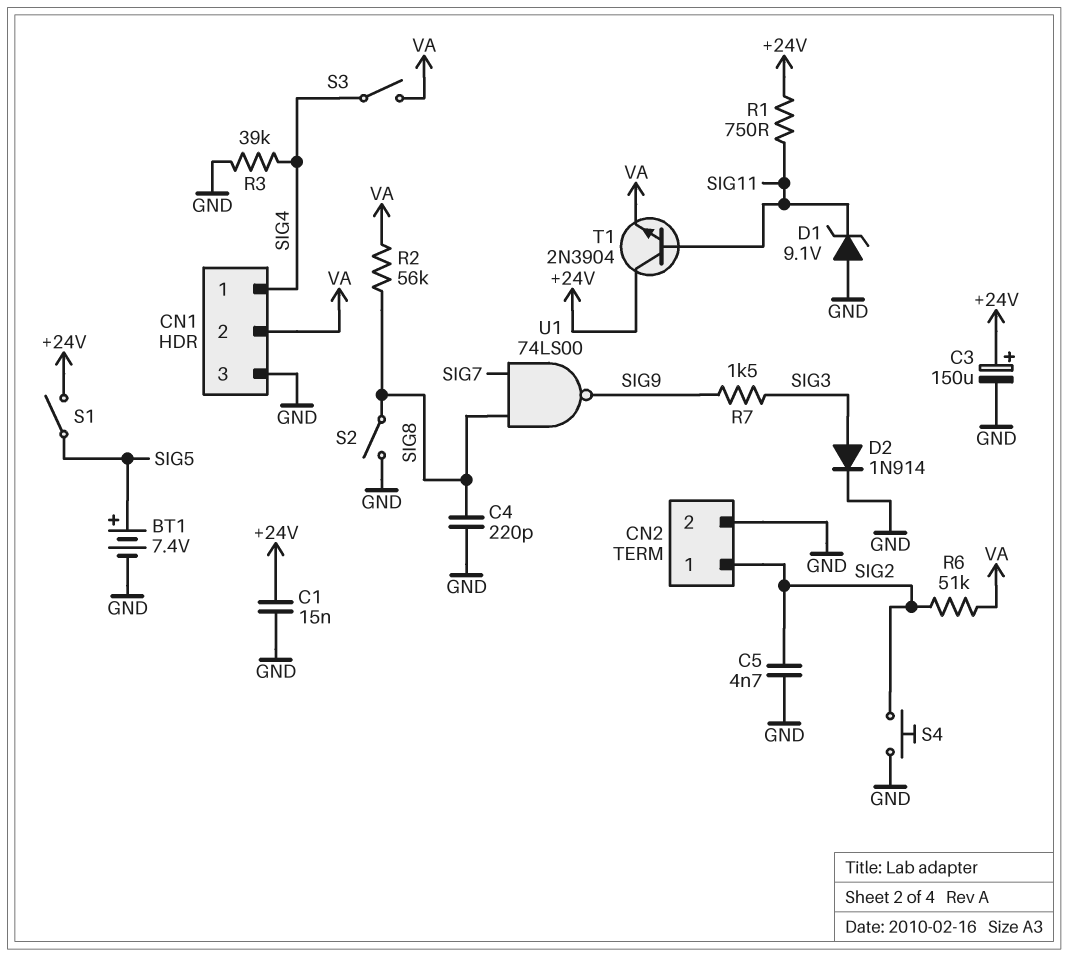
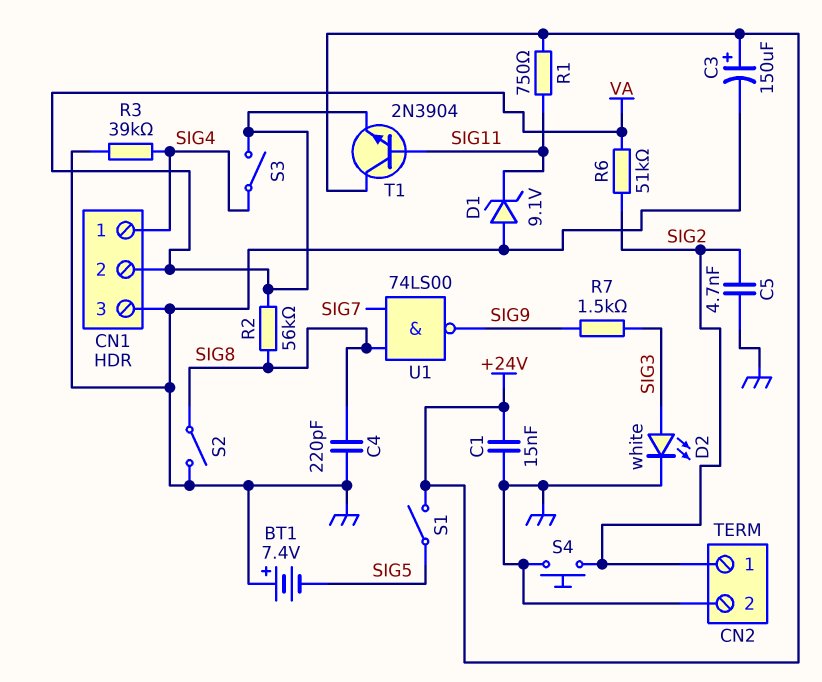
BT1: 7.4V (plus SIG5, minus GND) -> 7.4V (plus GND, minus SIG5)
D2: diode 1N914 (A SIG3, K GND) -> LED white (A SIG3, K GND)

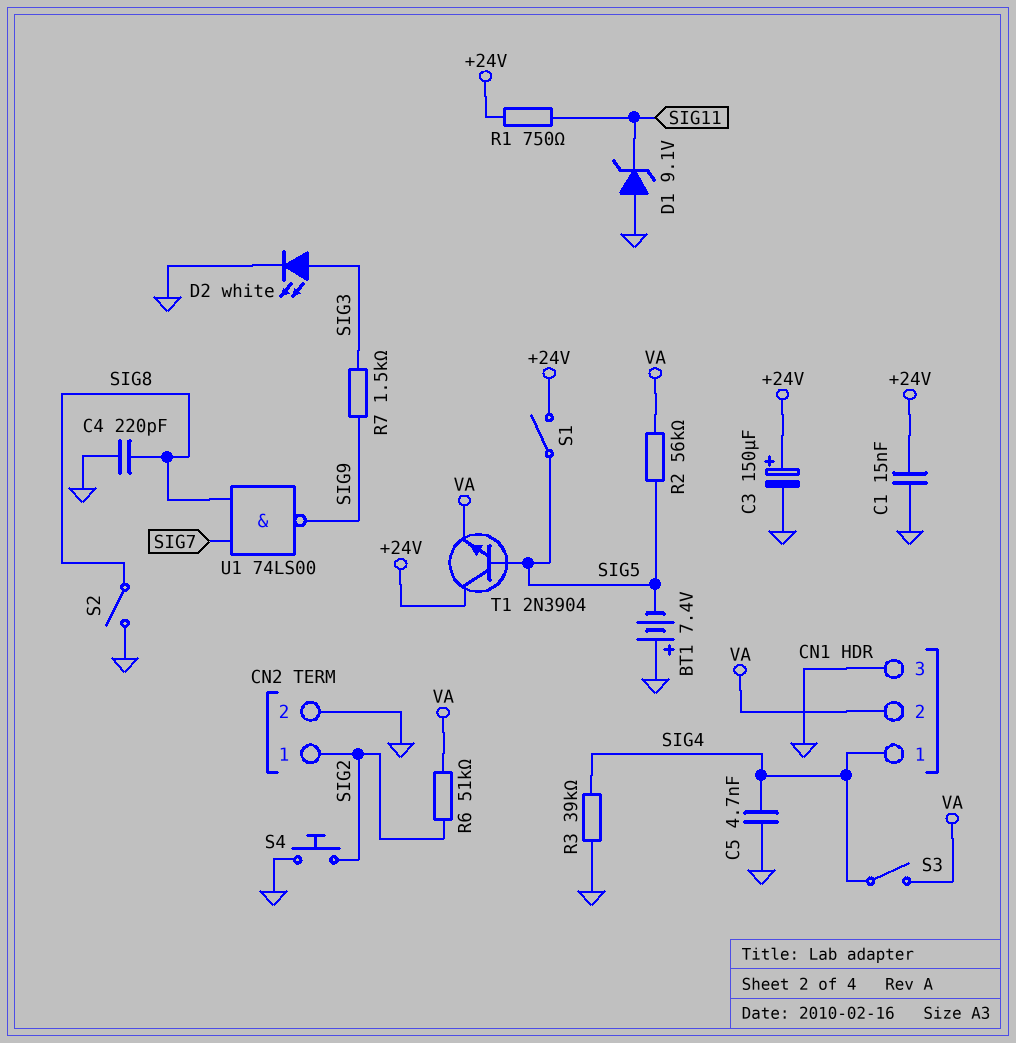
C5: 4.7nF (GND, SIG2) -> 4.7nF (GND, SIG4)
R2: 56k (SIG8, VA) -> 56k (SIG5, VA)
T1: NPN 2N3904 (B SIG11, C +24V, E VA) -> NPN 2N3904 (B SIG5, C +24V, E VA)

